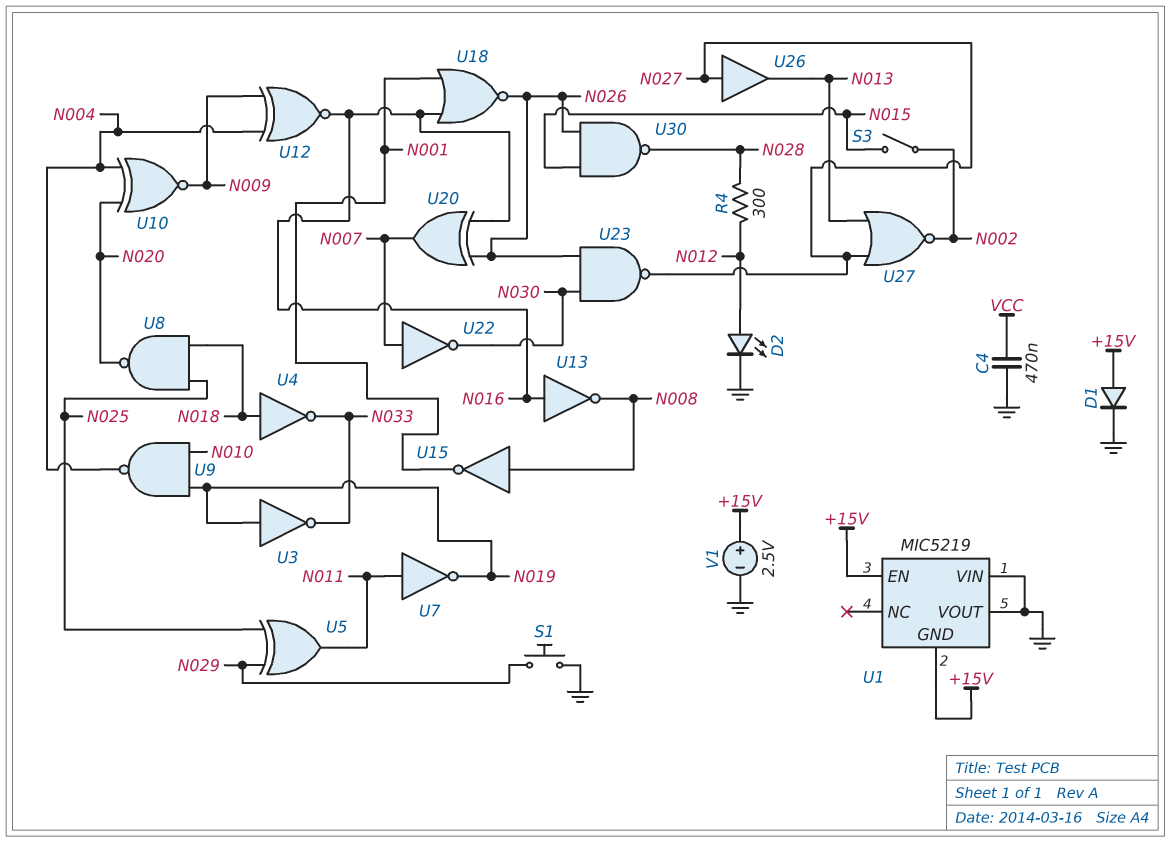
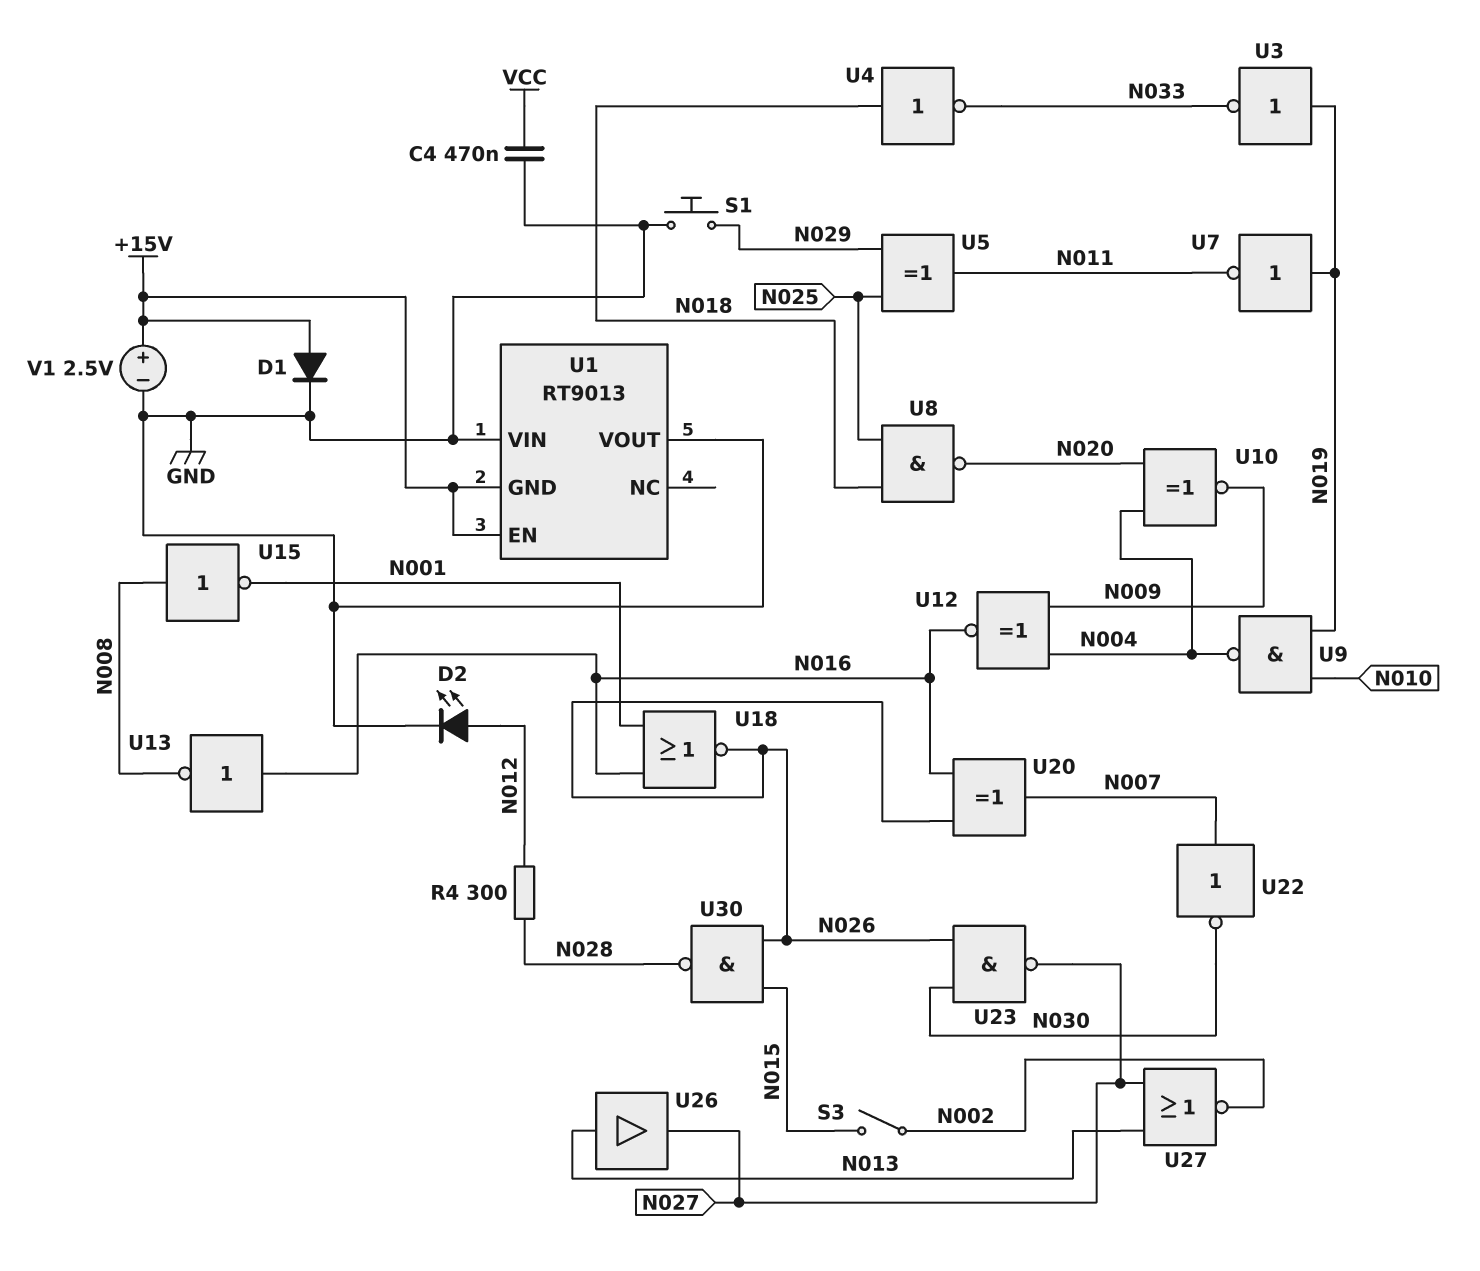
U1: MIC5219 -> RT9013
U7: NOT (in N011, out N019) -> NOT (in N019, out N011)
U26: buffer (in N027, out N013) -> buffer (in N013, out N027)

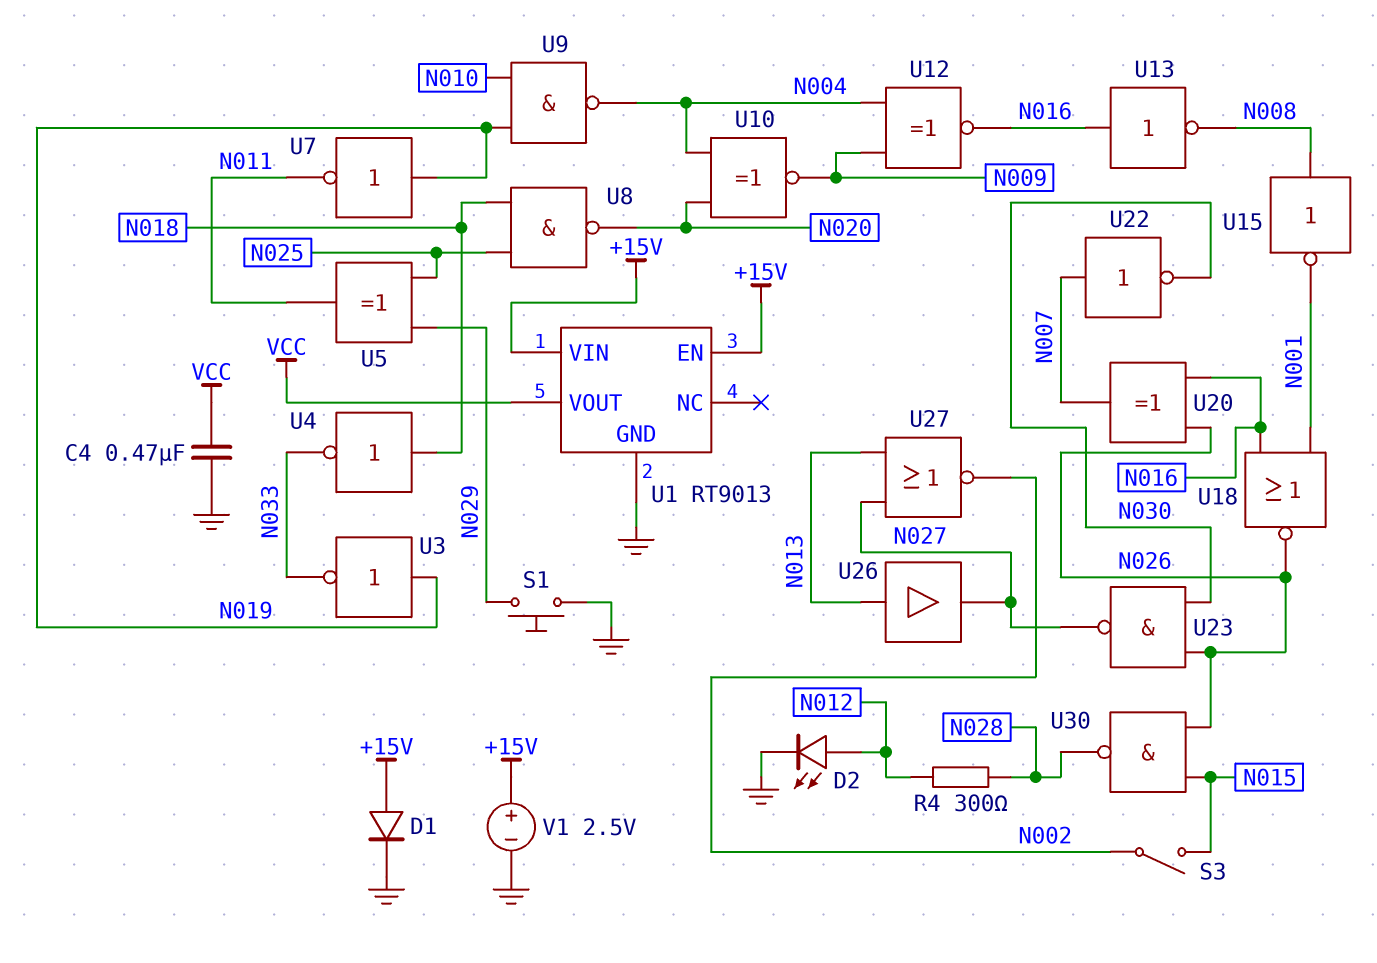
U1 pin GND: +15V -> GND
U1 pin VIN: GND -> +15V
U1 pin VOUT: GND -> VCC

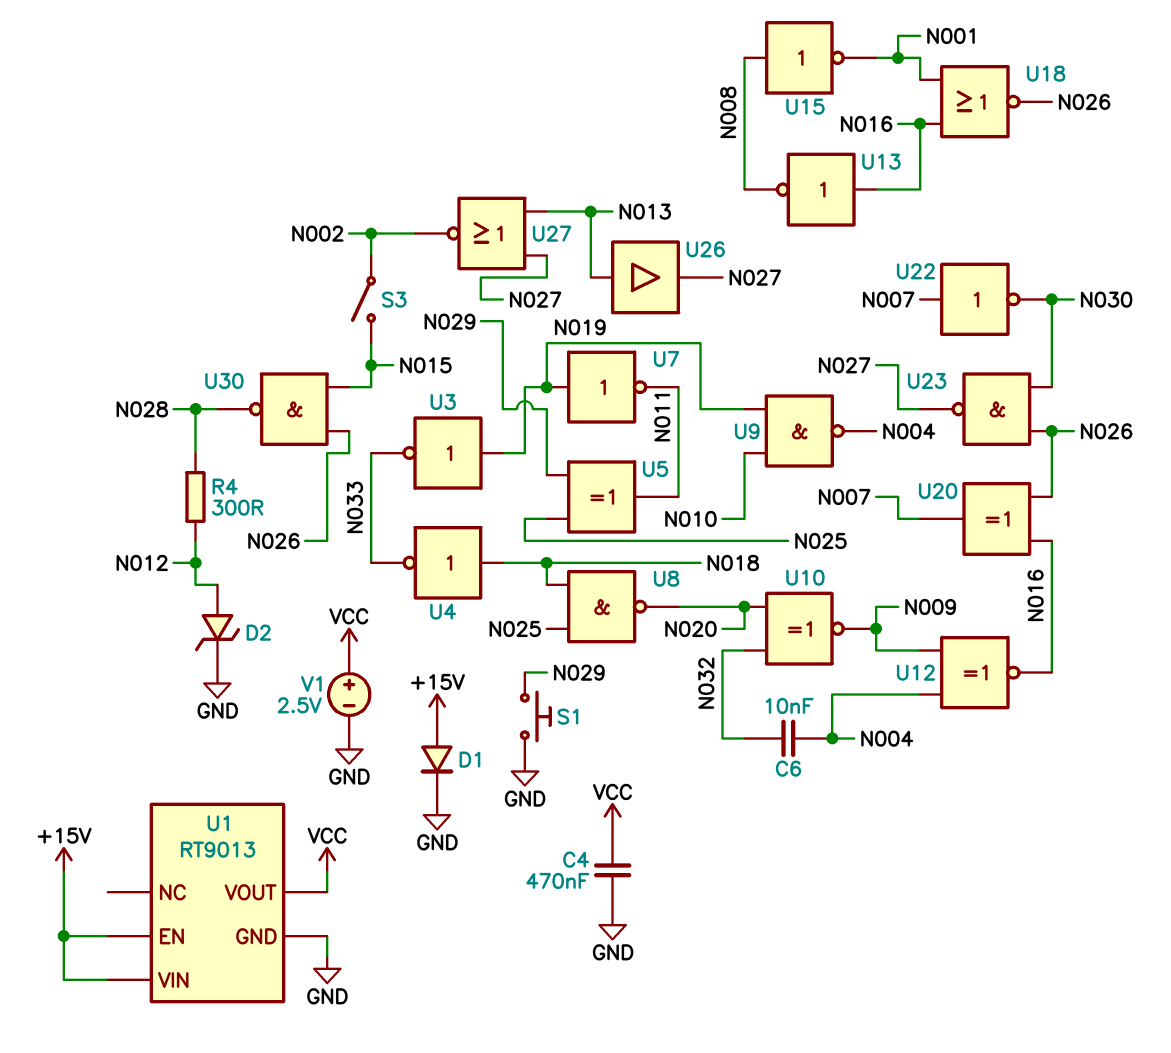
C6: none -> 10nF (N004, N032)
D2: LED (A N012, K GND) -> zener (A N012, K GND)
U10: XNOR (in N004, in N020, out N009) -> XNOR (in N020, in N032, out N009)
V1: 2.5V (plus +15V, minus GND) -> 2.5V (plus VCC, minus GND)

